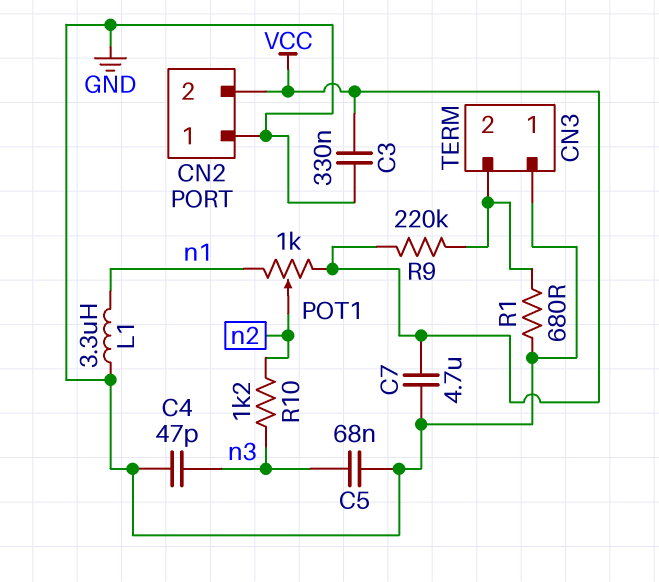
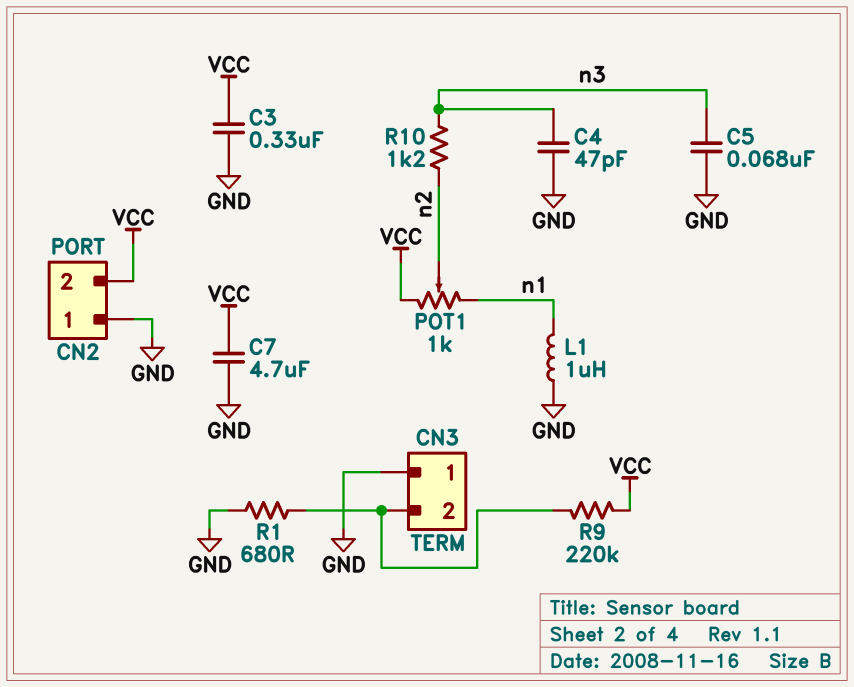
L1: 3.3uH (GND, n1) -> 1uH (GND, n1)

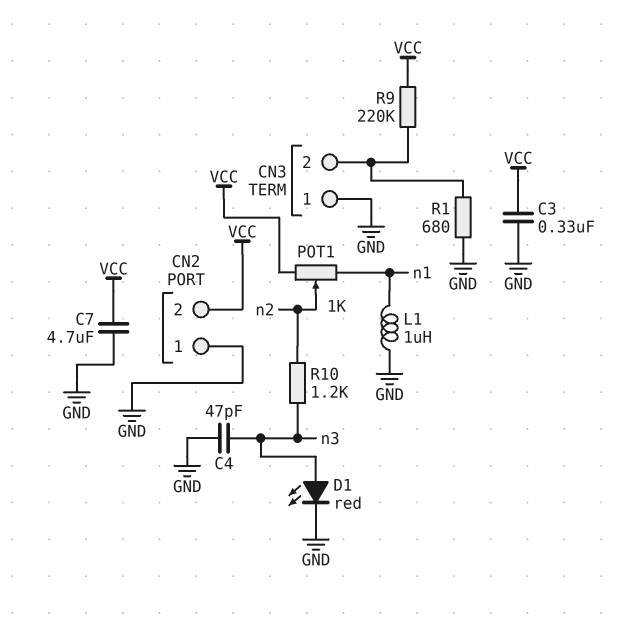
C5: 68nF (GND, n3) -> none
D1: none -> LED red (A n3, K GND)

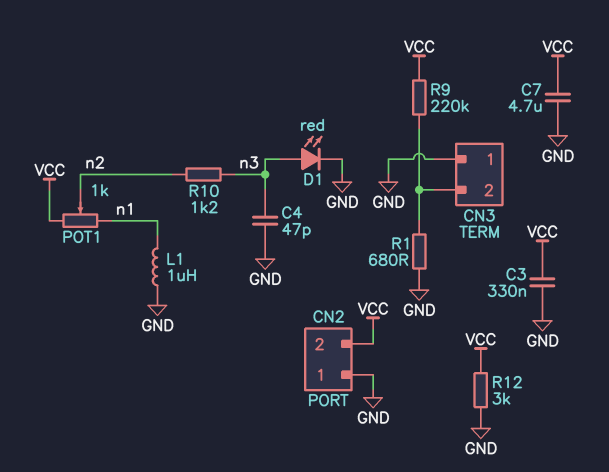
R12: none -> 3k (GND, VCC)

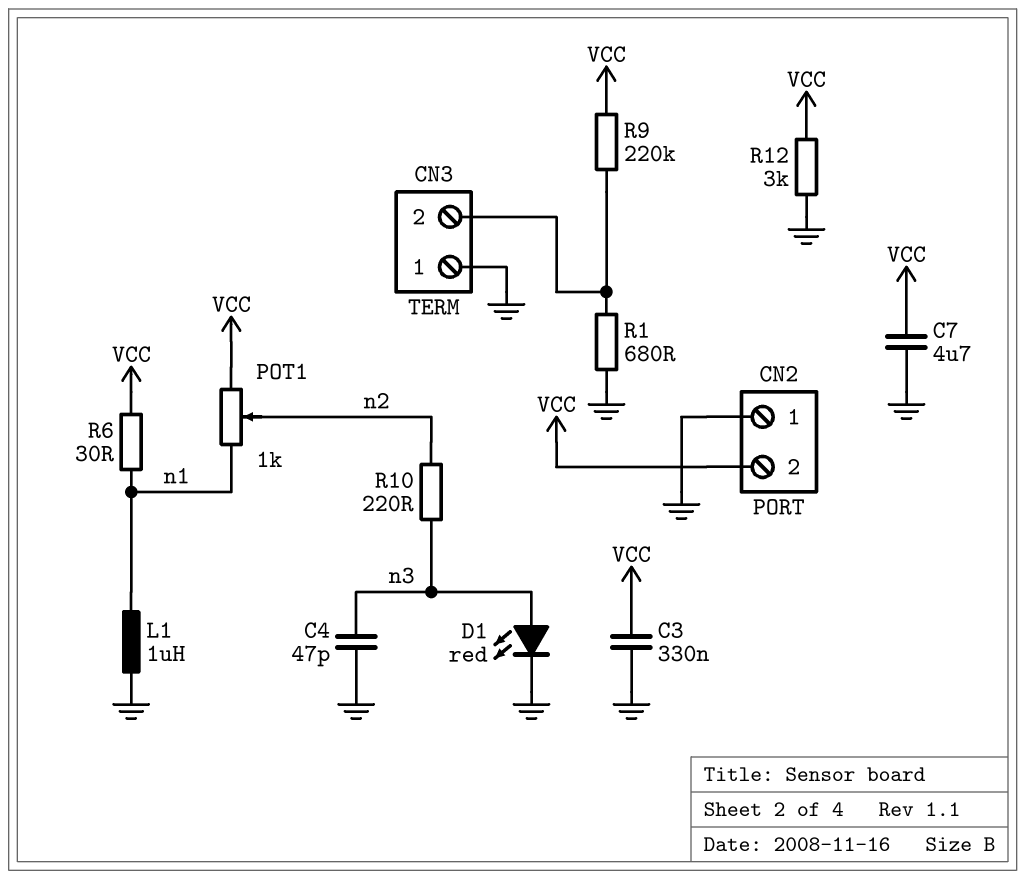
R6: none -> 30 (VCC, n1)
R10: 1.2k (n2, n3) -> 220 (n2, n3)

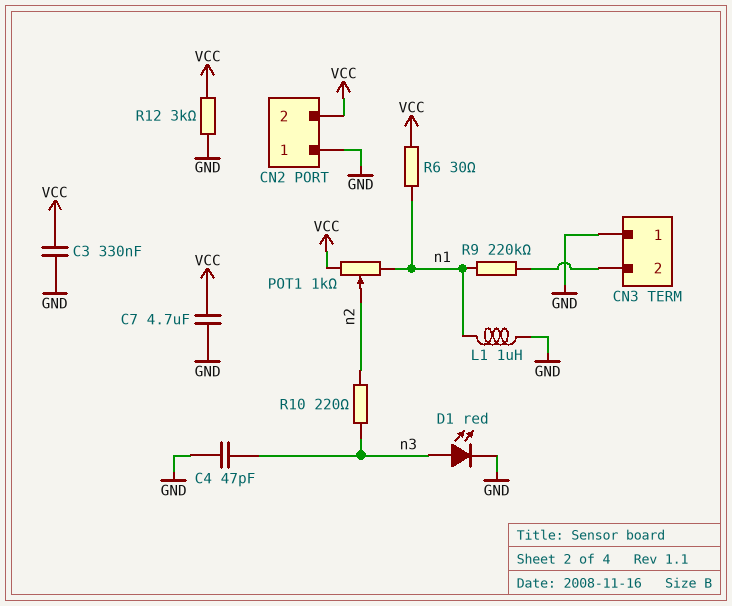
R1: 680 (CN3/2, GND) -> none
R9: 220k (CN3/2, VCC) -> 220k (CN3/2, n1)

